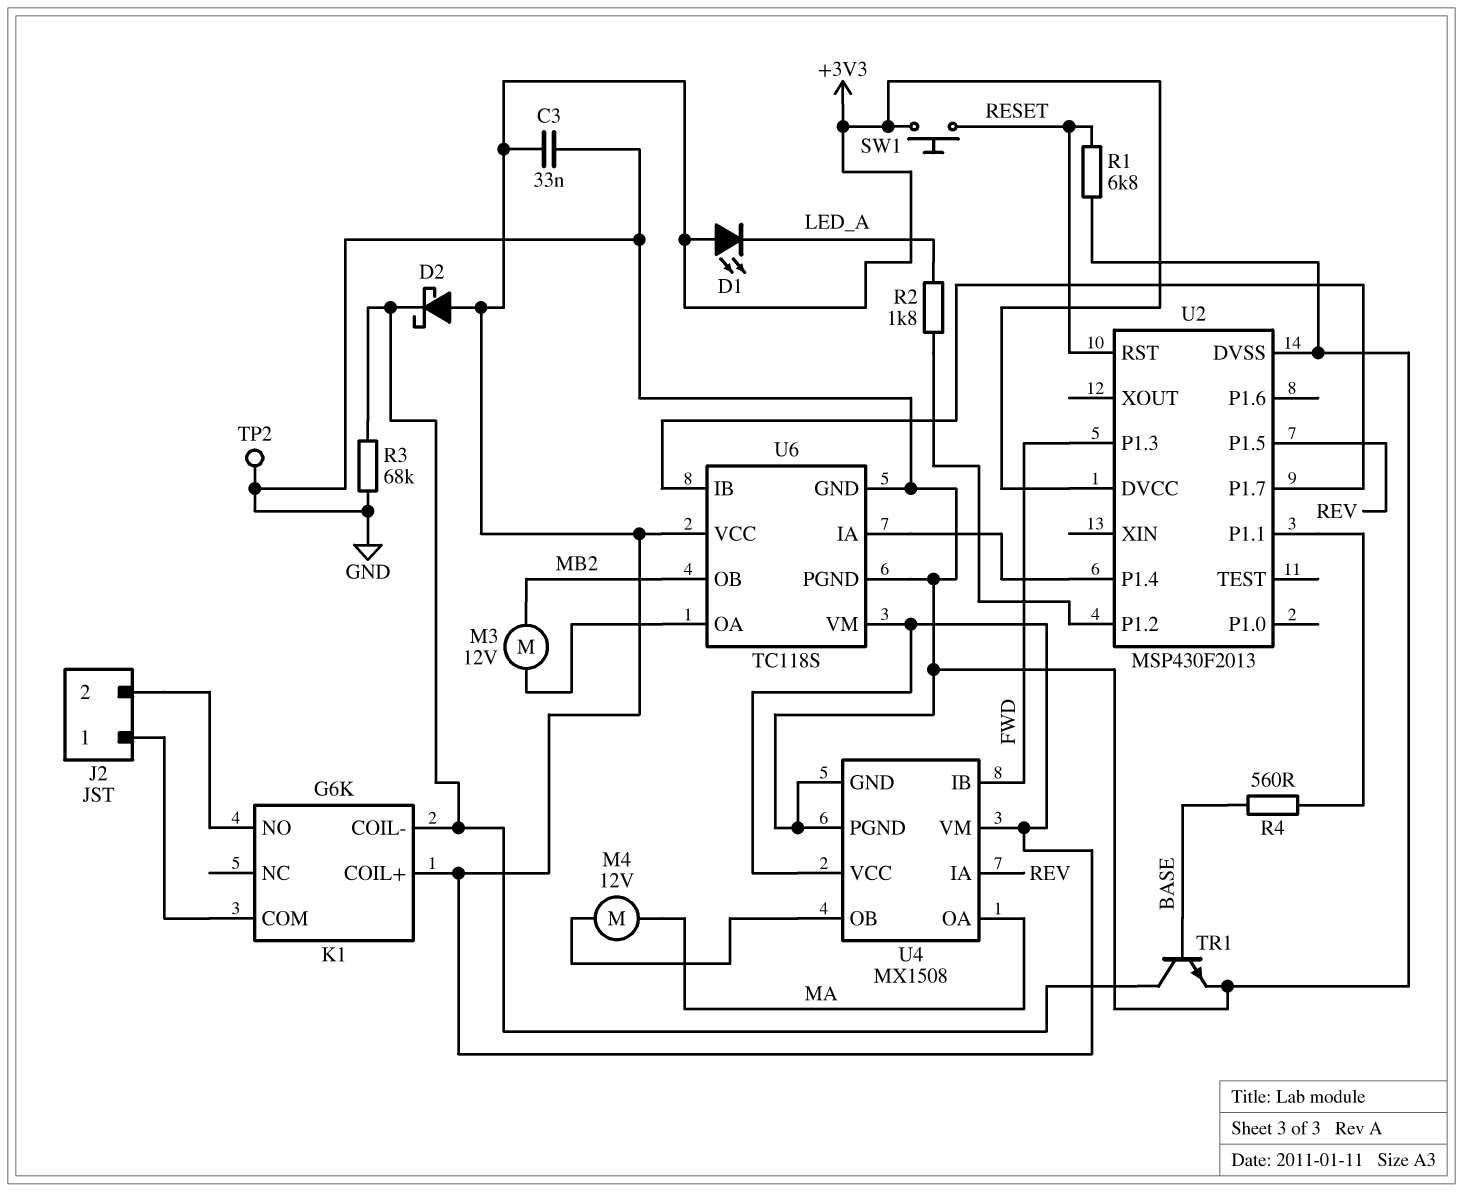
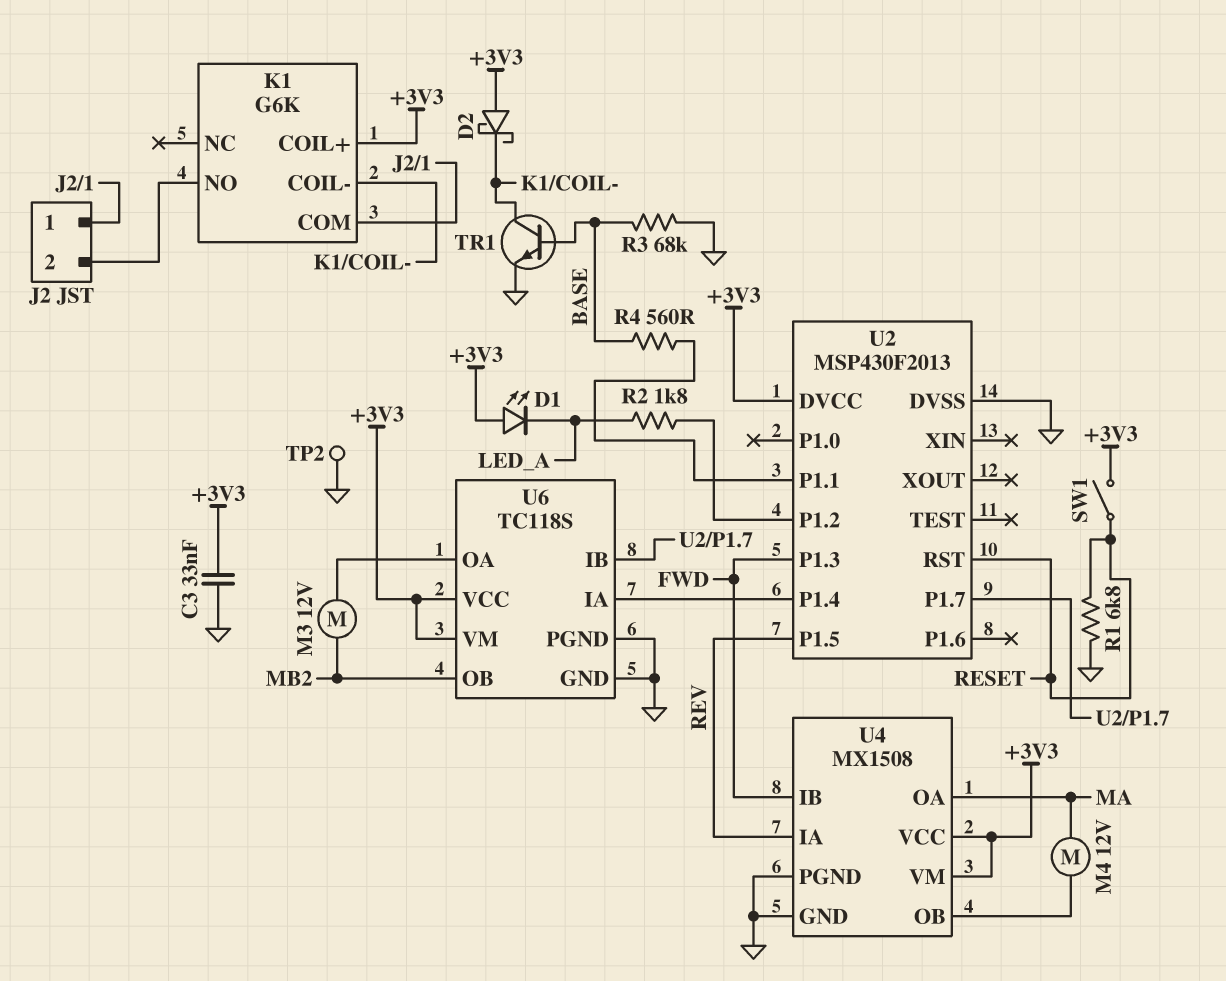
R3: 68k (GND, K1/COIL-) -> 68k (BASE, GND)
SW1: button (+3V3, RESET) -> switch (+3V3, RESET)

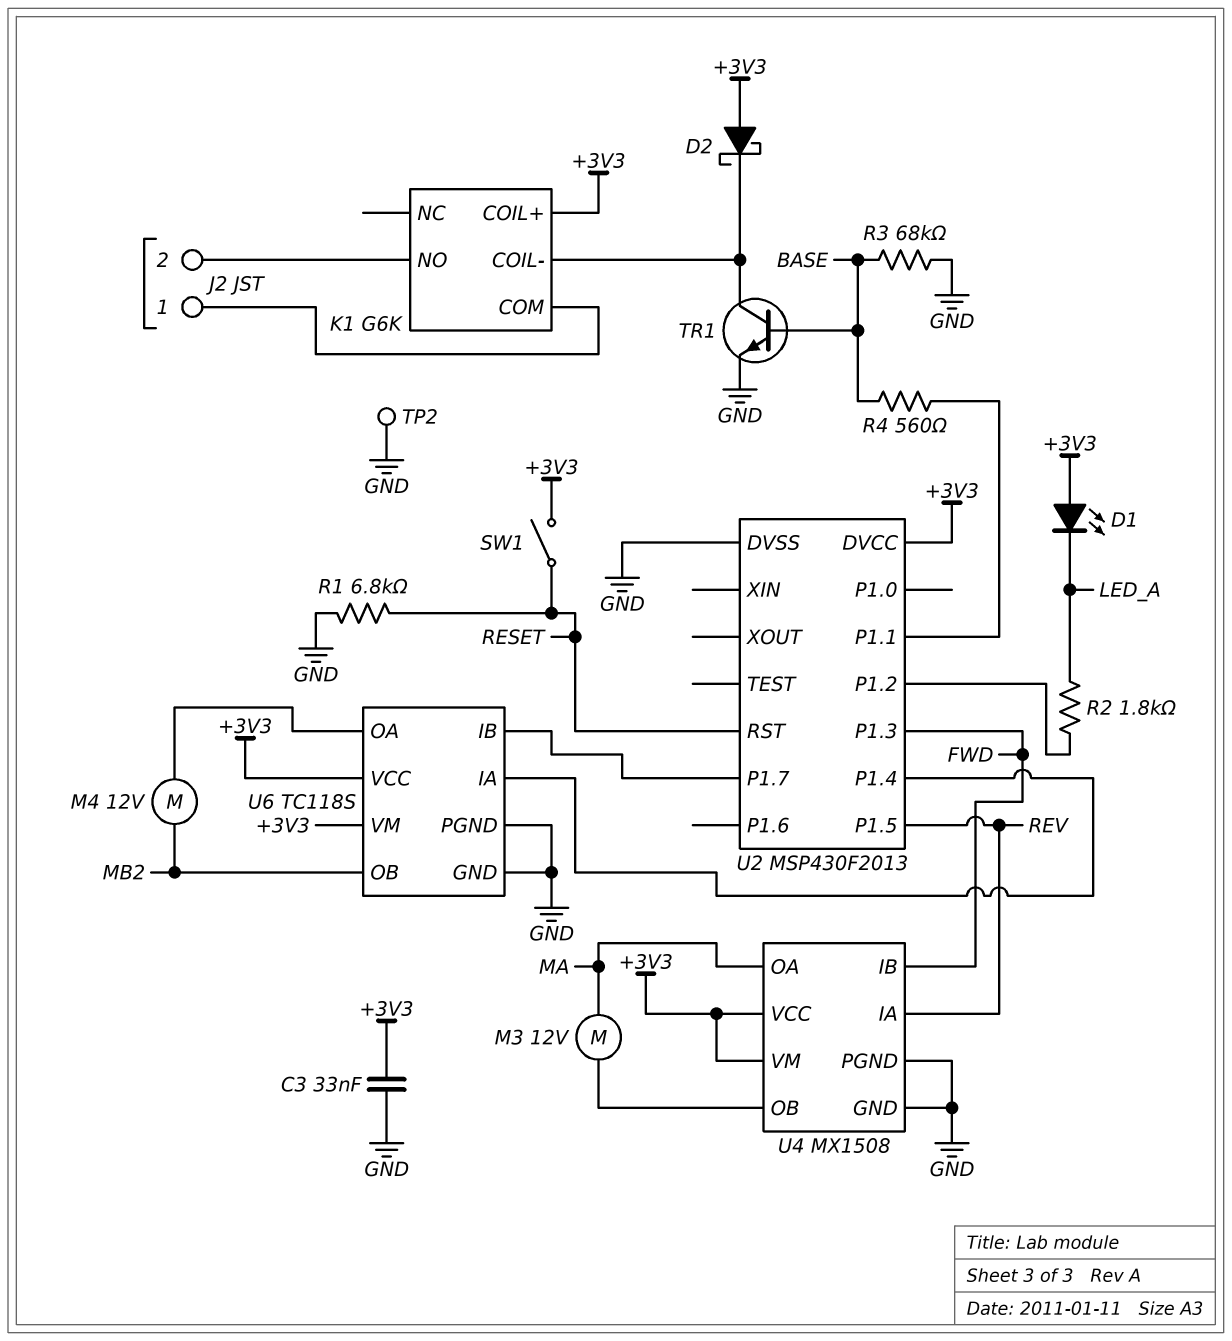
M3: motor 12V (MB2, U6/OA) -> motor 12V (MA, U4/OB)
M4: motor 12V (MA, U4/OB) -> motor 12V (MB2, U6/OA)

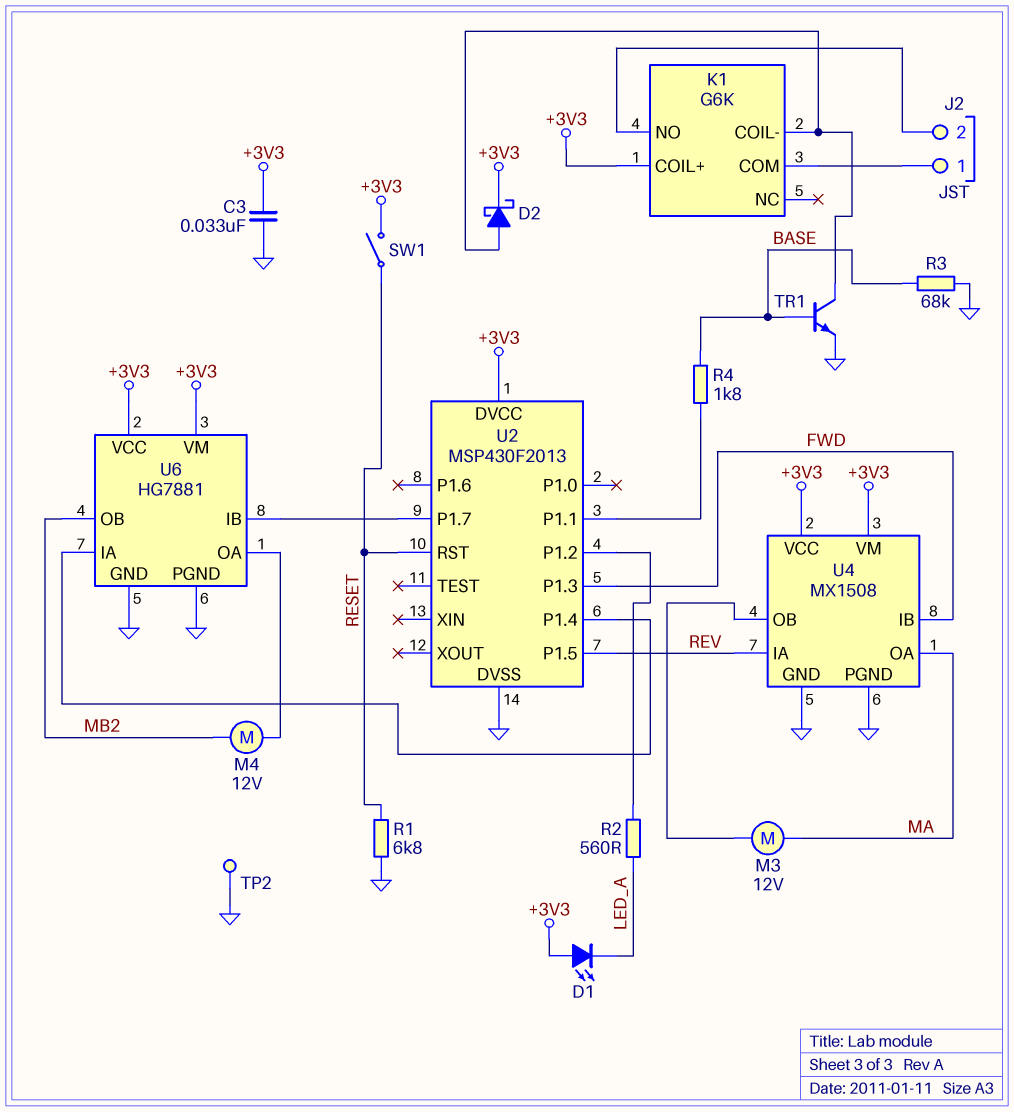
D2: schottky (A +3V3, K K1/COIL-) -> schottky (A K1/COIL-, K +3V3)
R2: 1.8k (LED_A, U2/P1.2) -> 560 (LED_A, U2/P1.2)
R4: 560 (BASE, U2/P1.1) -> 1.8k (BASE, U2/P1.1)
U6: TC118S -> HG7881

